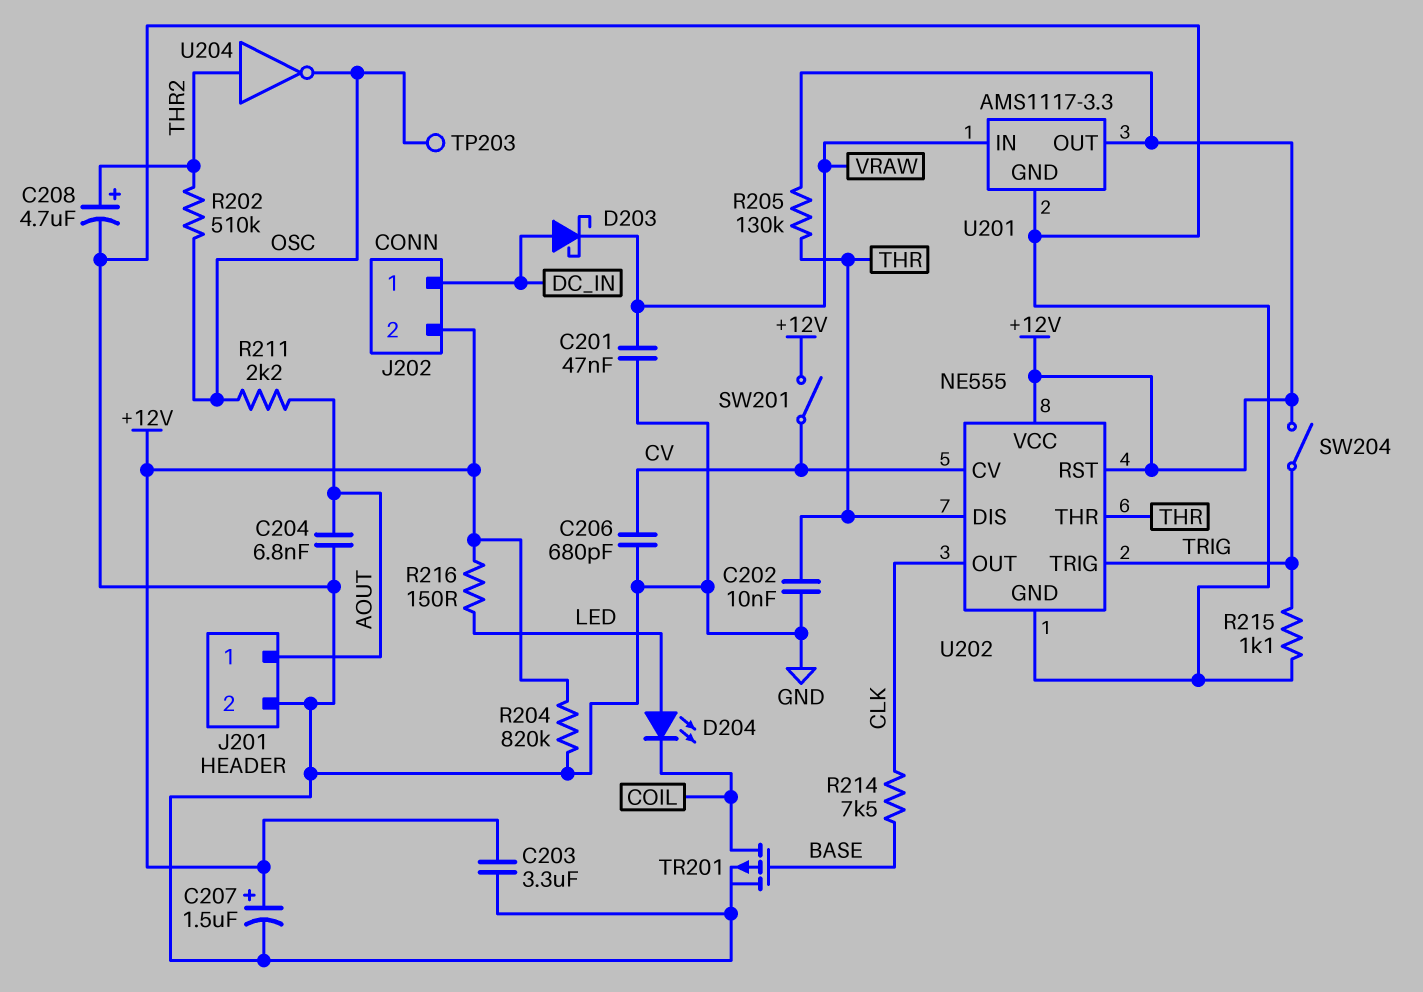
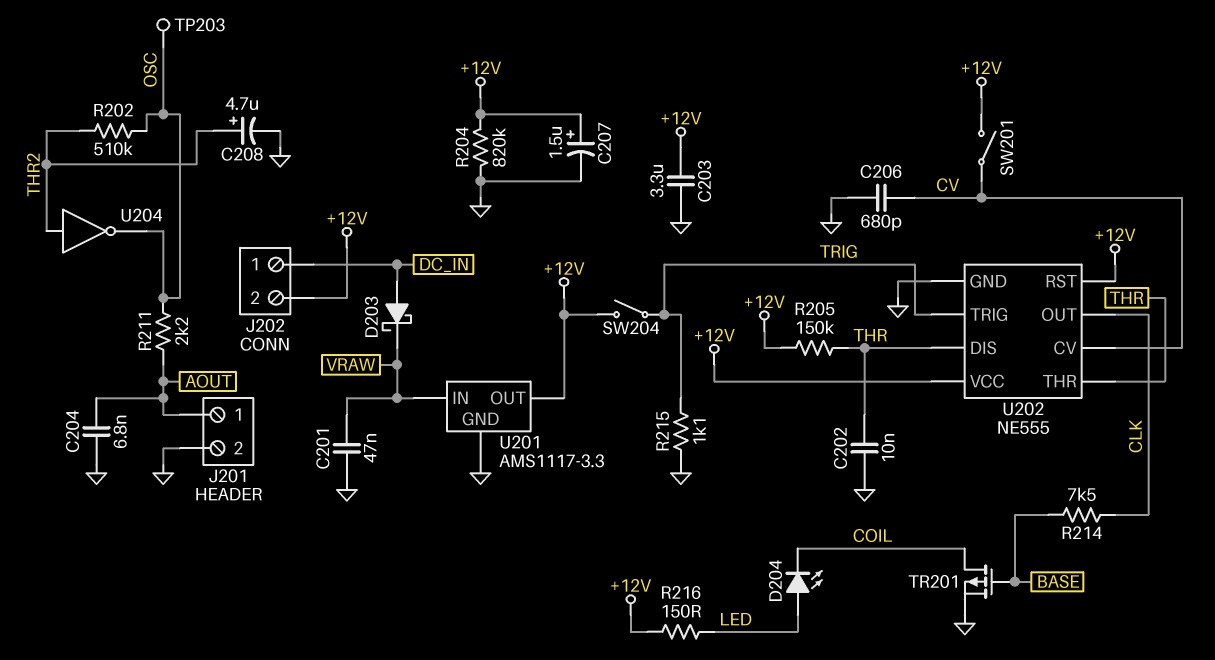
R205: 130k (+12V, THR) -> 150k (+12V, THR)

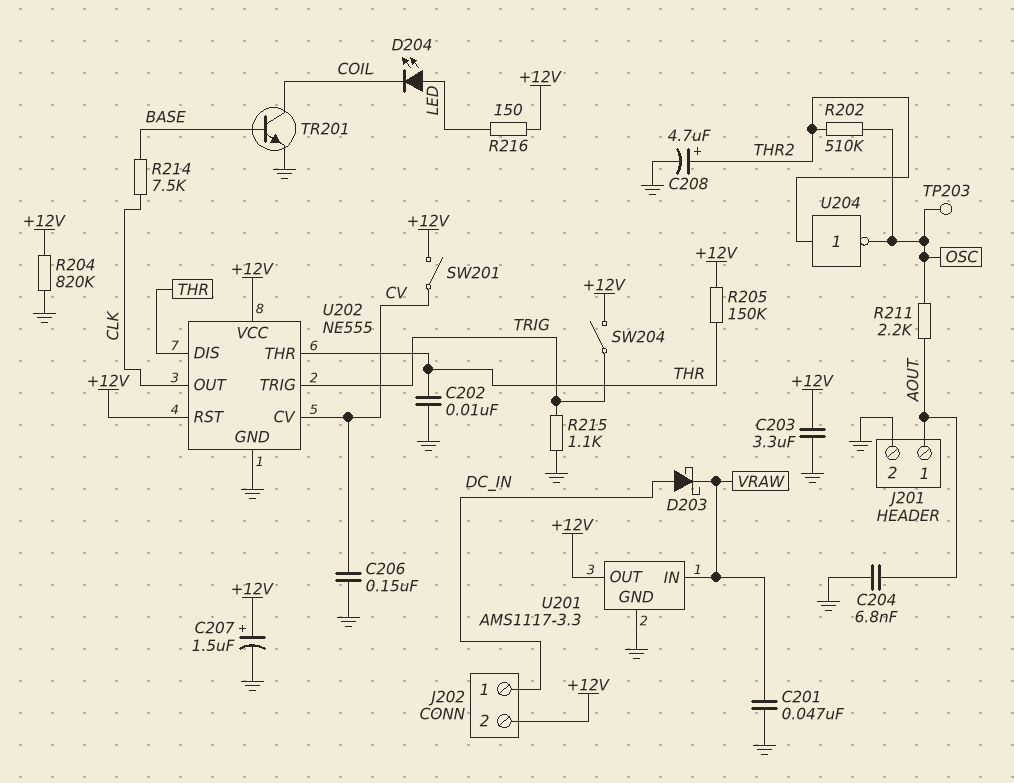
C206: 680pF (CV, GND) -> 150nF (CV, GND)
TR201: PMOS (G BASE, D COIL, S GND) -> NPN (B BASE, C COIL, E GND)

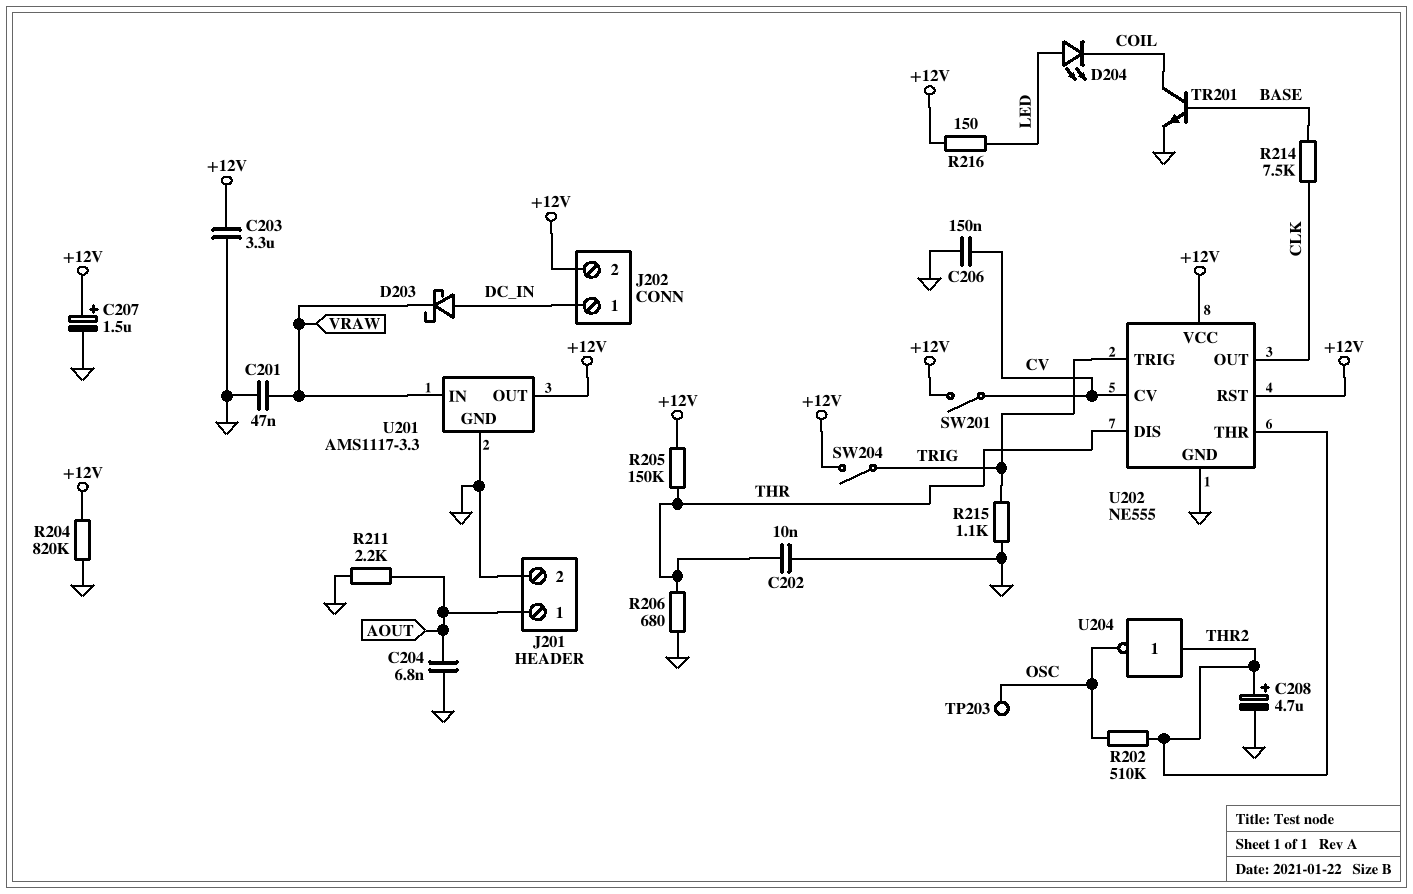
R206: none -> 680 (GND, THR)
R211: 2.2k (AOUT, OSC) -> 2.2k (AOUT, GND)
U202 pin THR: THR -> THR2

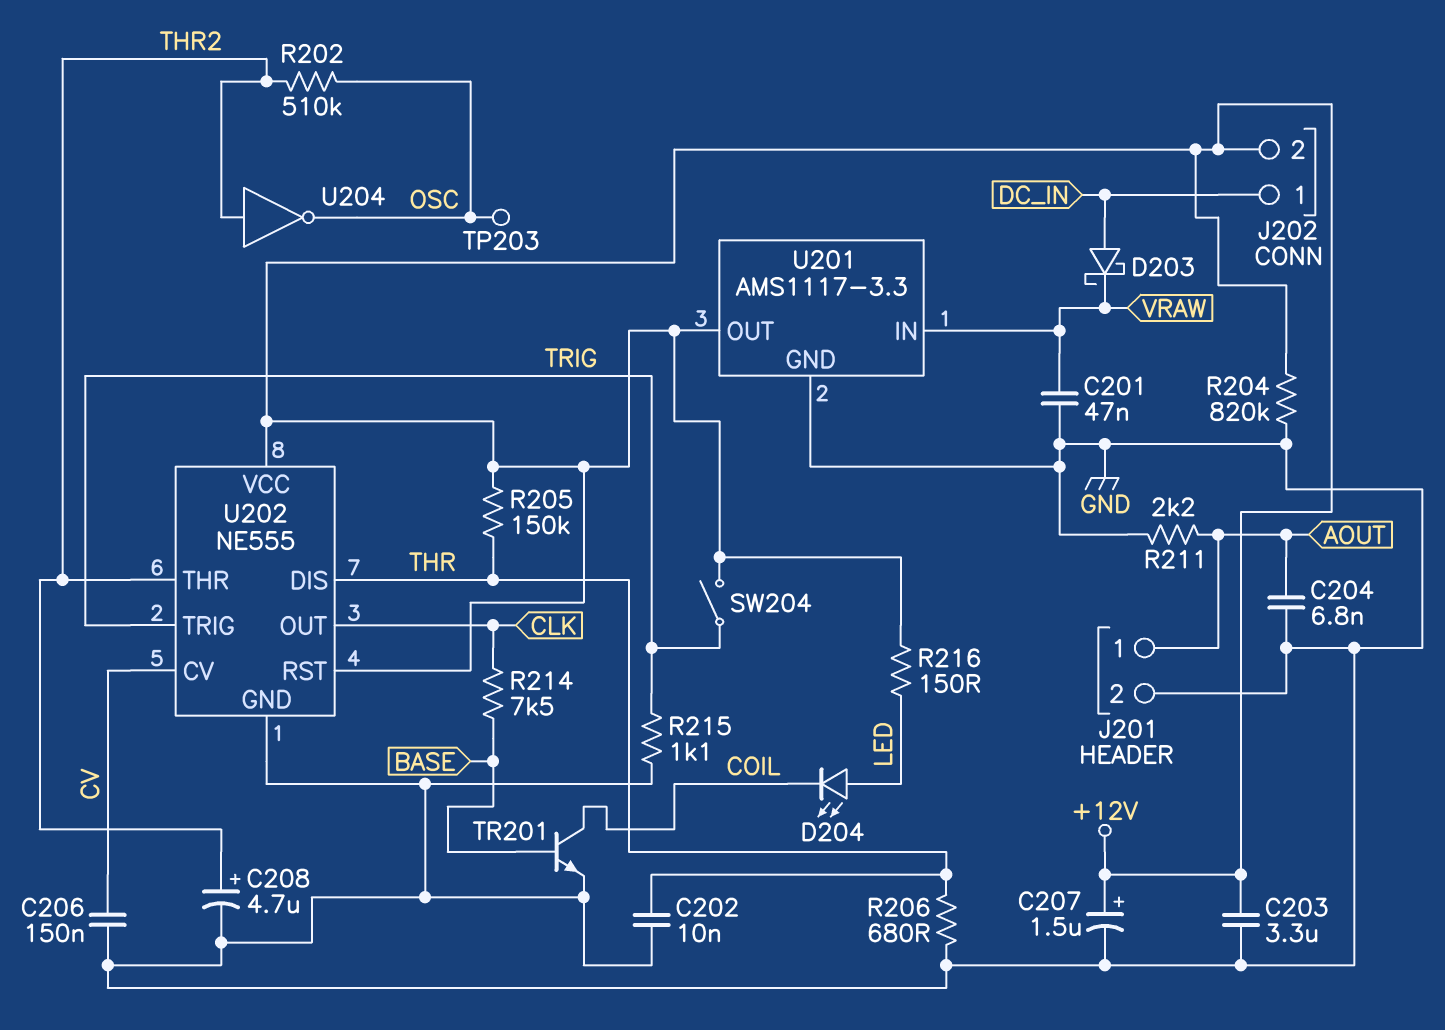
SW201: switch (+12V, CV) -> none

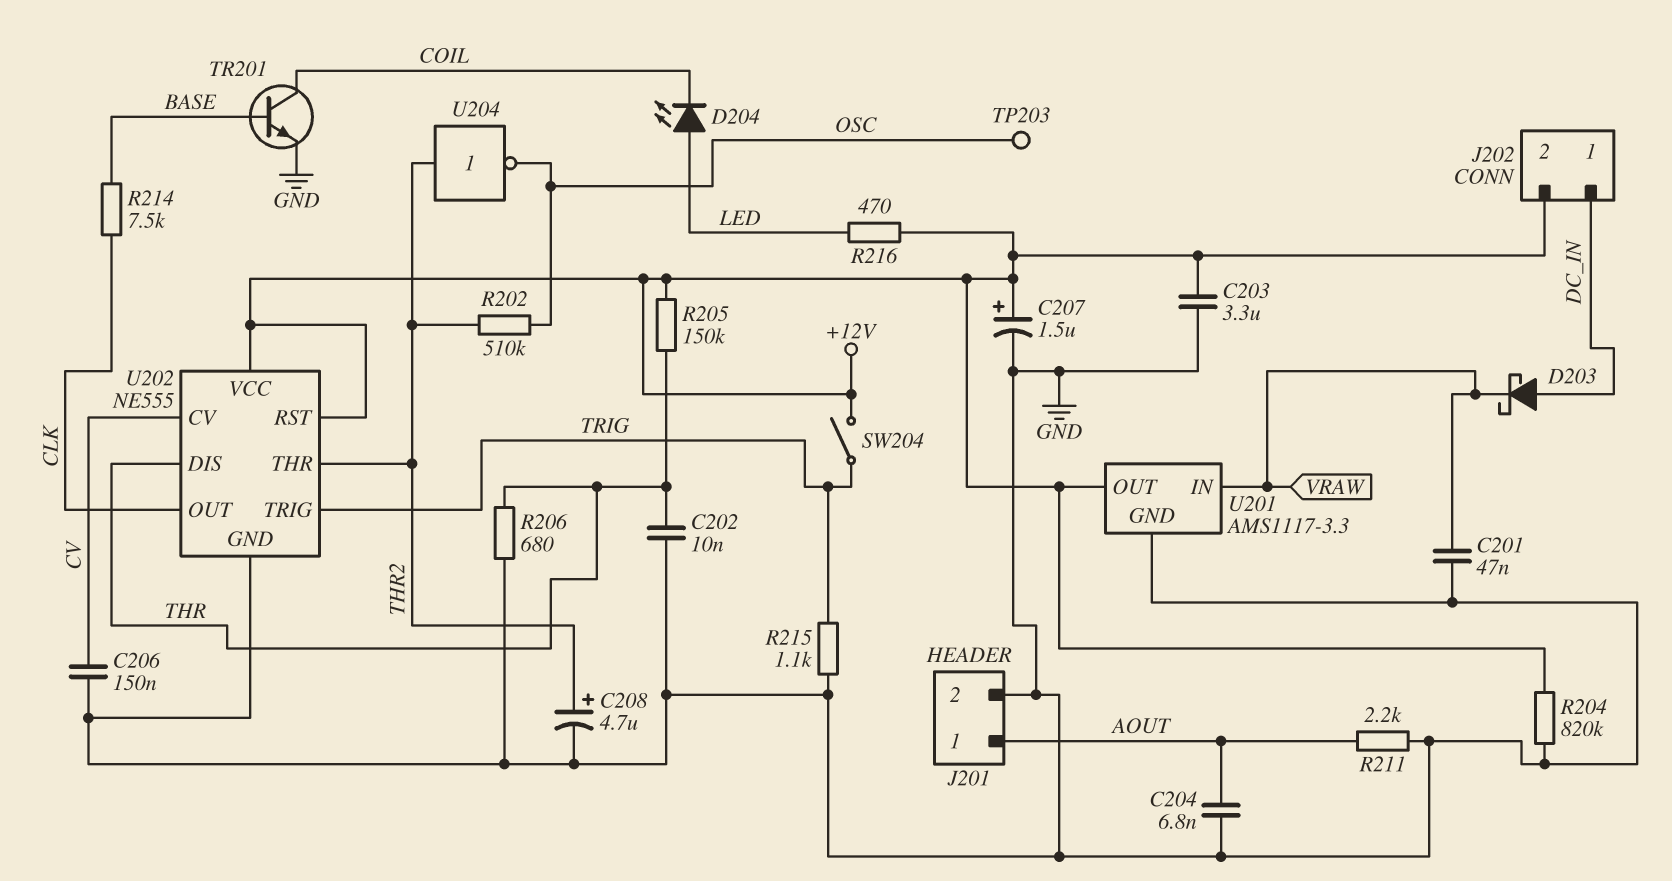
R216: 150 (+12V, LED) -> 470 (+12V, LED)

